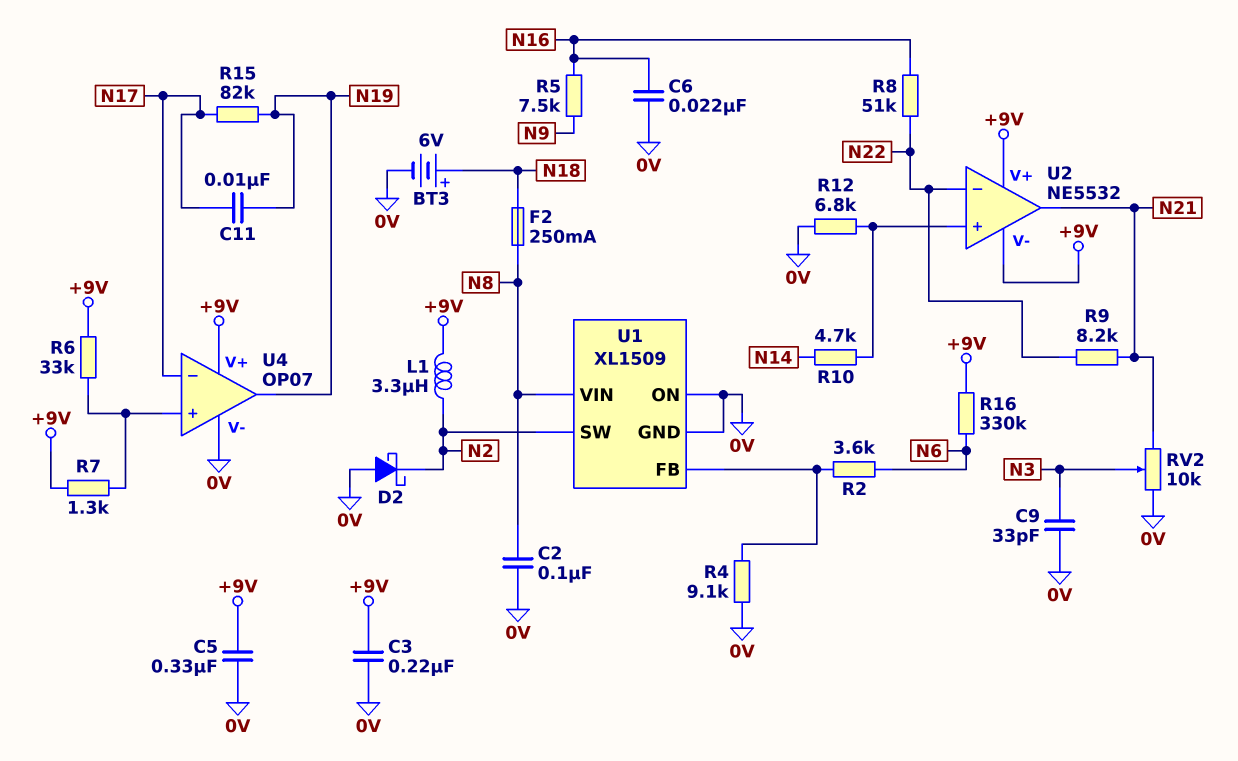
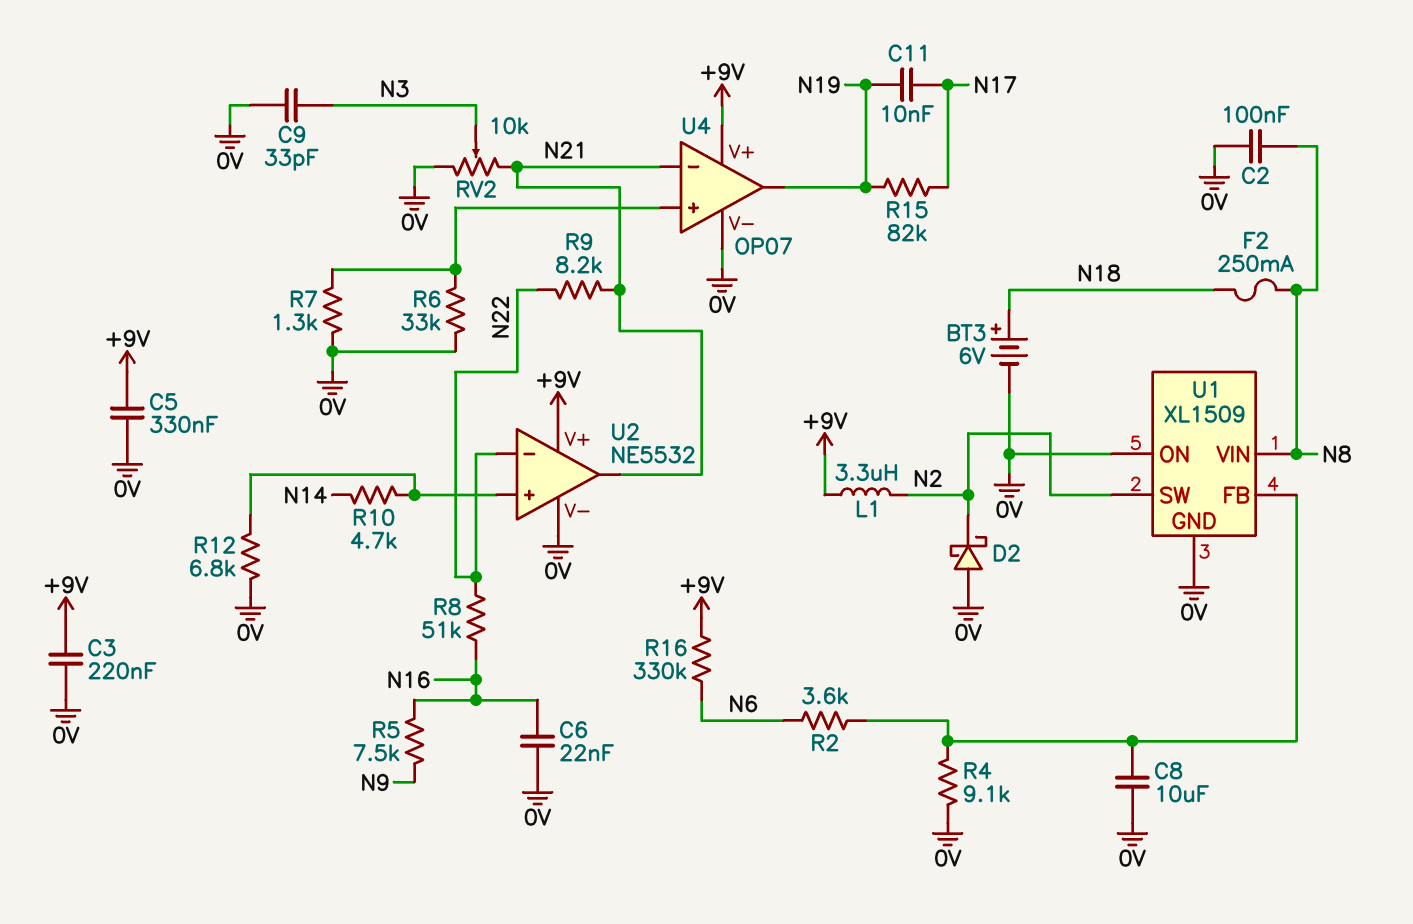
C8: none -> 10uF (0V, U1/FB)
R6: 33k (+9V, U4/in+) -> 33k (0V, U4/in+)
R7: 1.3k (+9V, U4/in+) -> 1.3k (0V, U4/in+)
U2 pin V-: +9V -> 0V
U4 pin in-: N17 -> N21

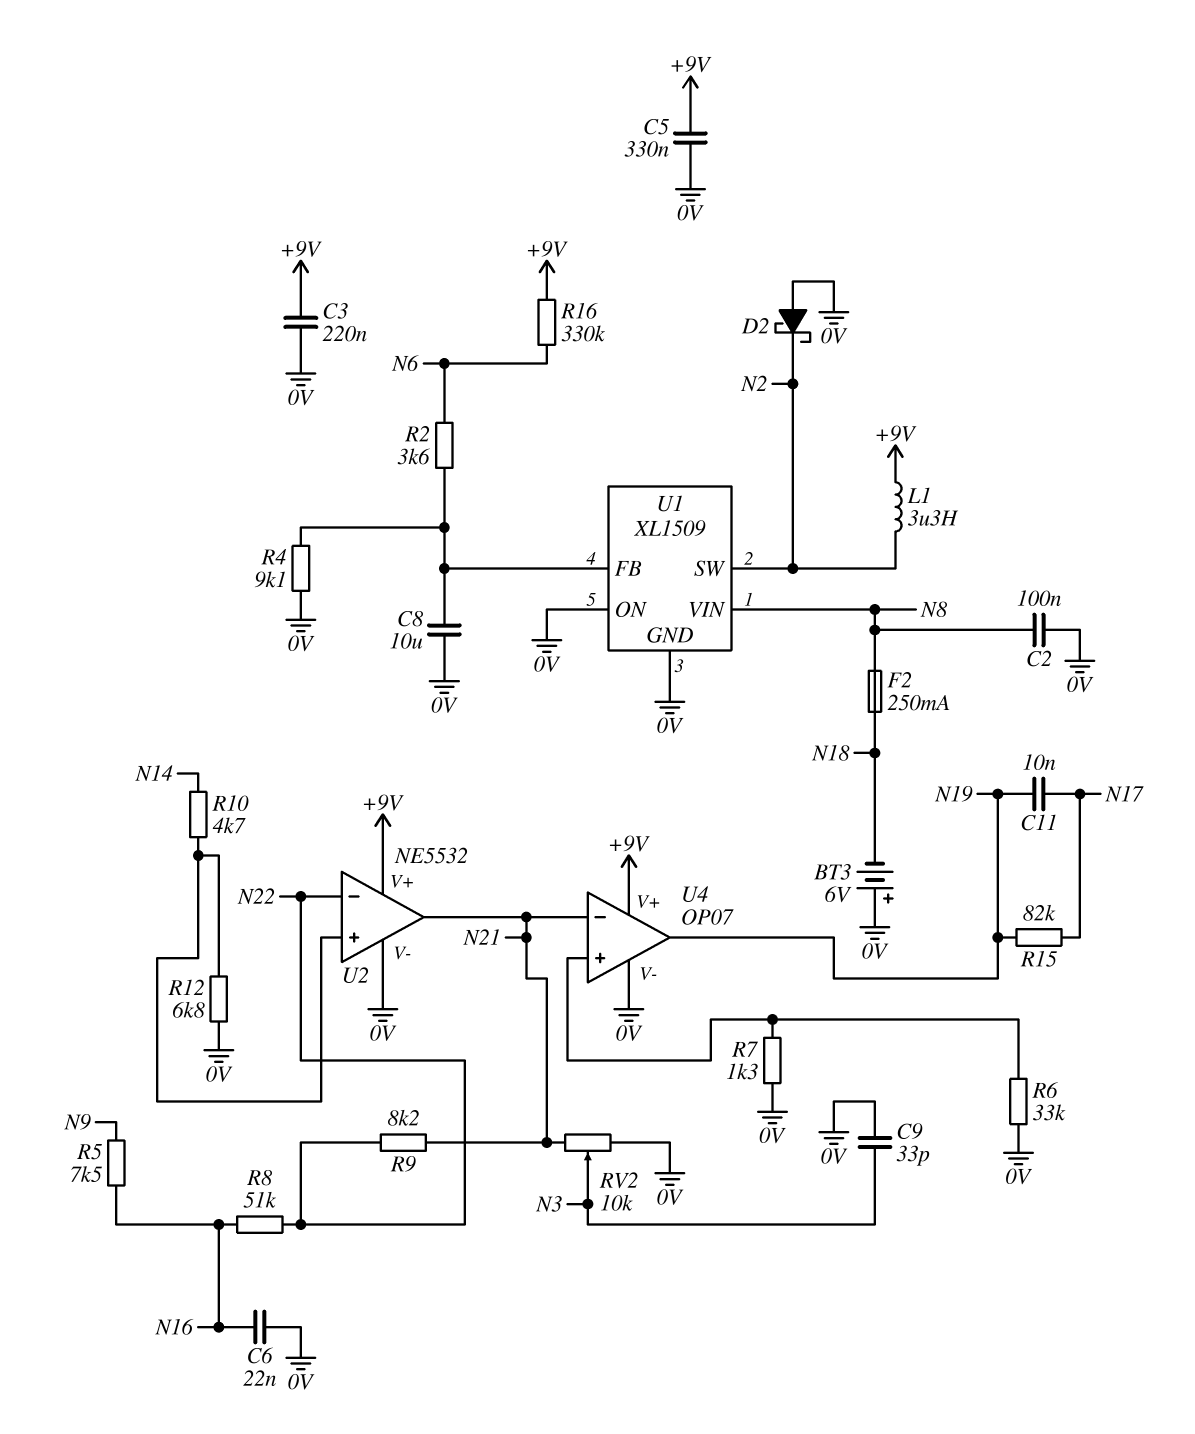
BT3: 6V (plus N18, minus 0V) -> 6V (plus 0V, minus N18)

